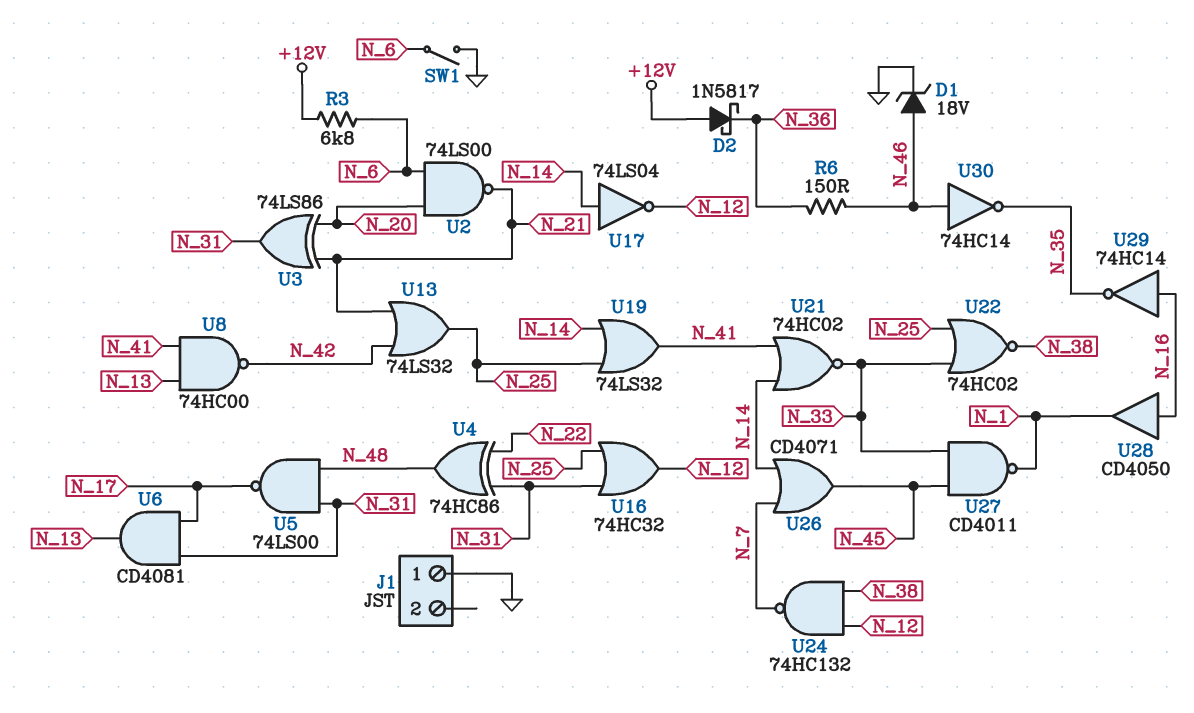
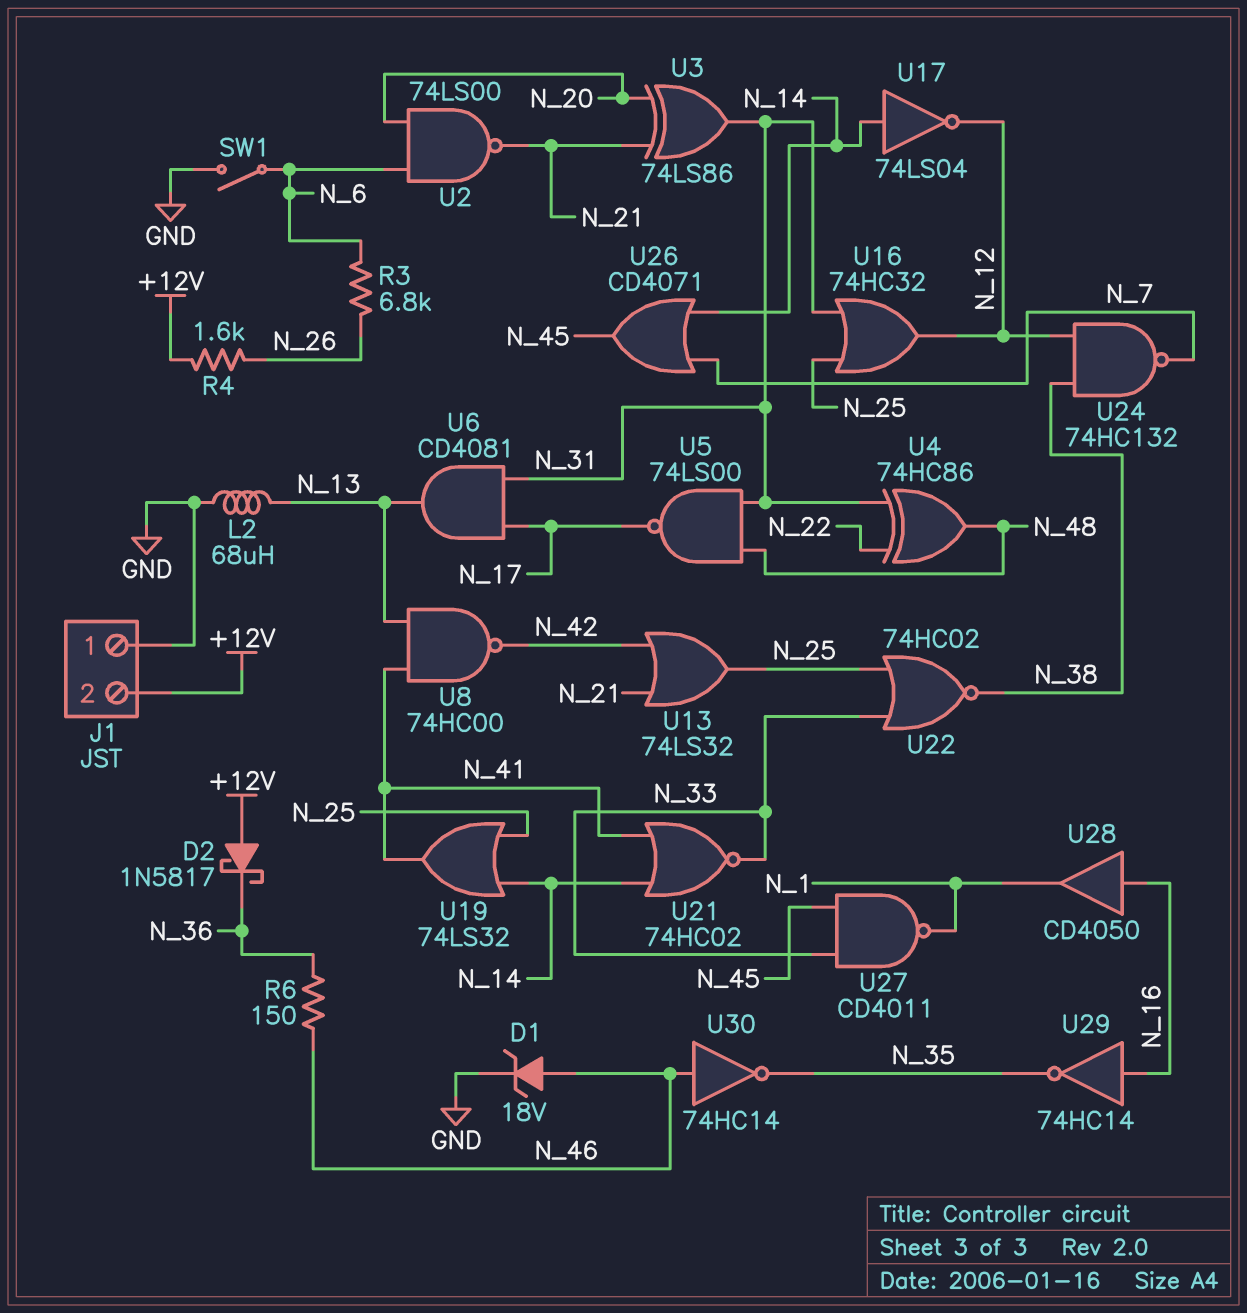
J1 pin 2: none -> +12V
L2: none -> 68uH (GND, N_13)
R3: 6.8k (+12V, N_6) -> 6.8k (N_6, N_26)
R4: none -> 1.6k (+12V, N_26)

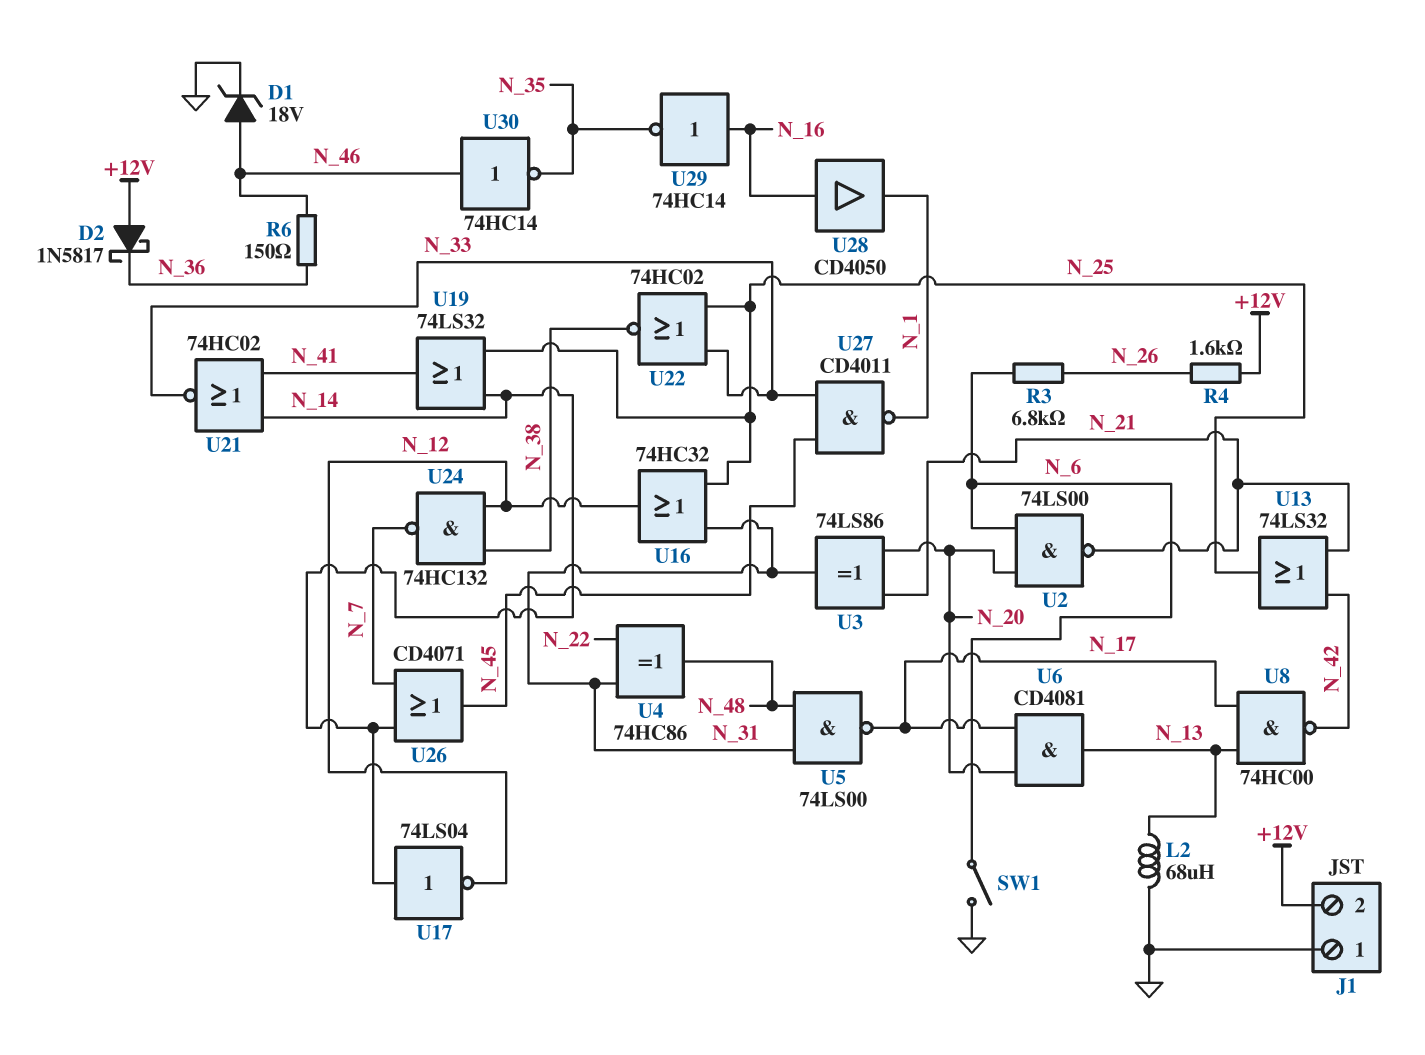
U6: AND CD4081 (in N_17, in N_31, out N_13) -> AND CD4081 (in N_17, in N_20, out N_13)
U8: NAND 74HC00 (in N_13, in N_41, out N_42) -> NAND 74HC00 (in N_13, in N_17, out N_42)

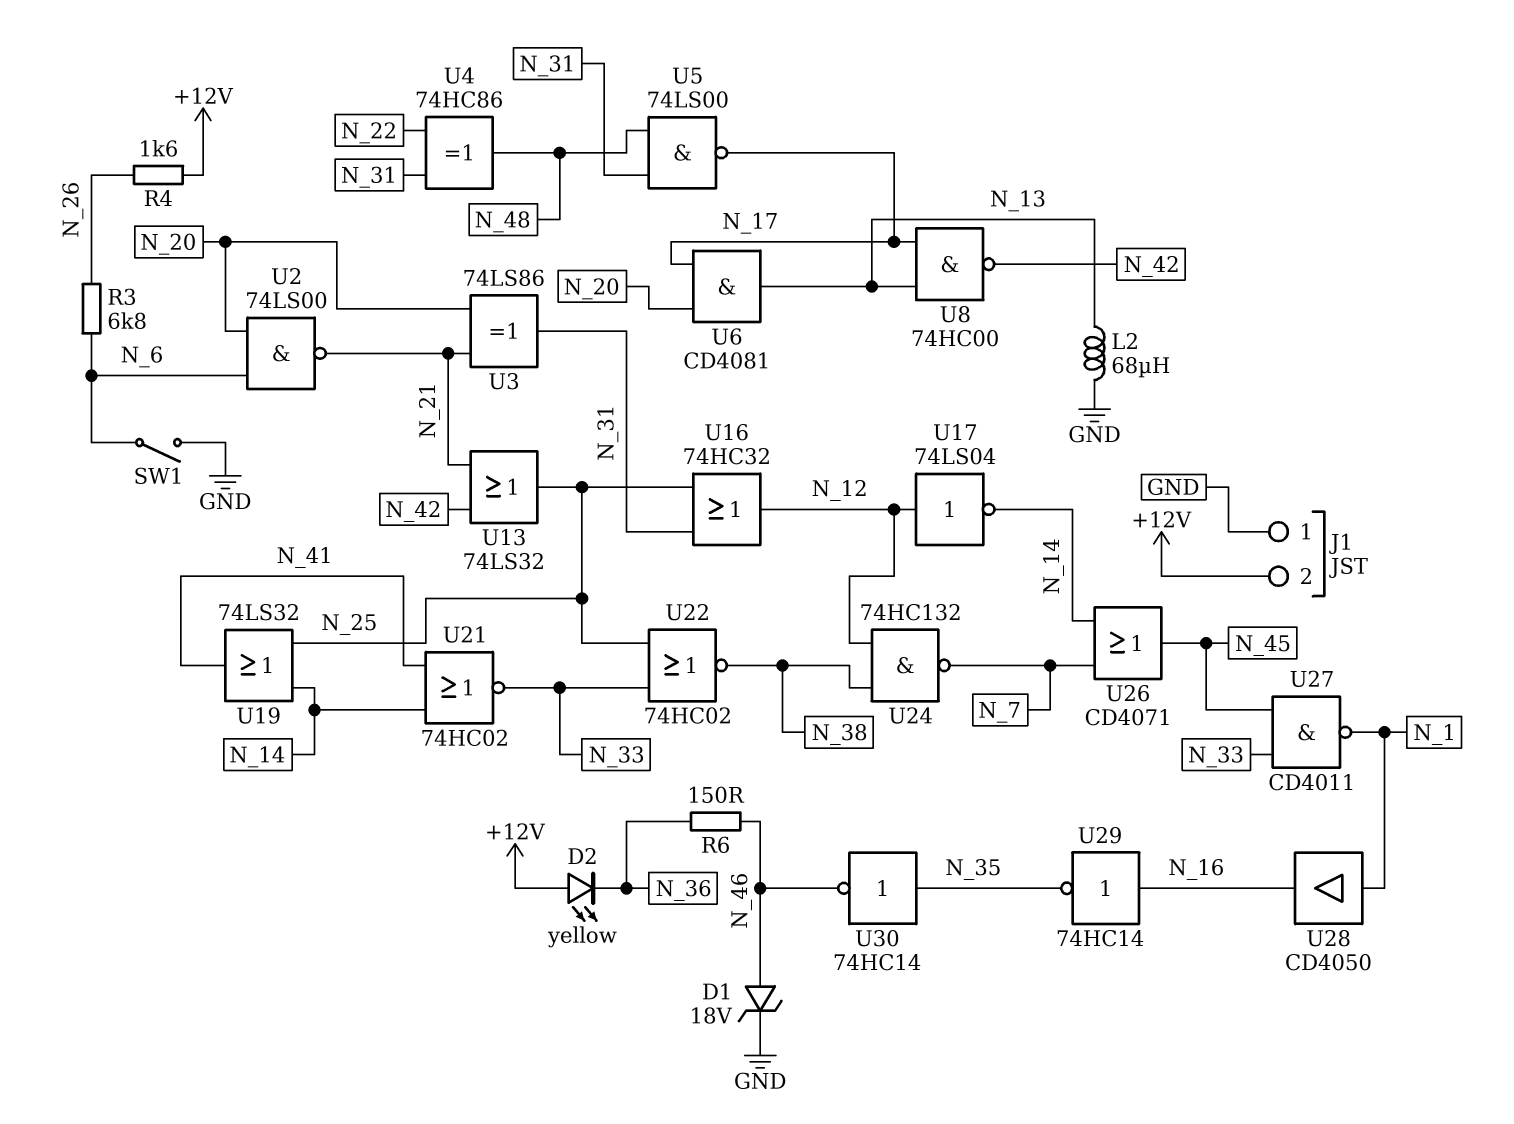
D2: schottky 1N5817 (A +12V, K N_36) -> LED yellow (A +12V, K N_36)
U17: NOT 74LS04 (in N_14, out N_12) -> NOT 74LS04 (in N_12, out N_14)
U28: buffer CD4050 (in N_16, out N_1) -> buffer CD4050 (in N_1, out N_16)
U30: NOT 74HC14 (in N_46, out N_35) -> NOT 74HC14 (in N_35, out N_46)

